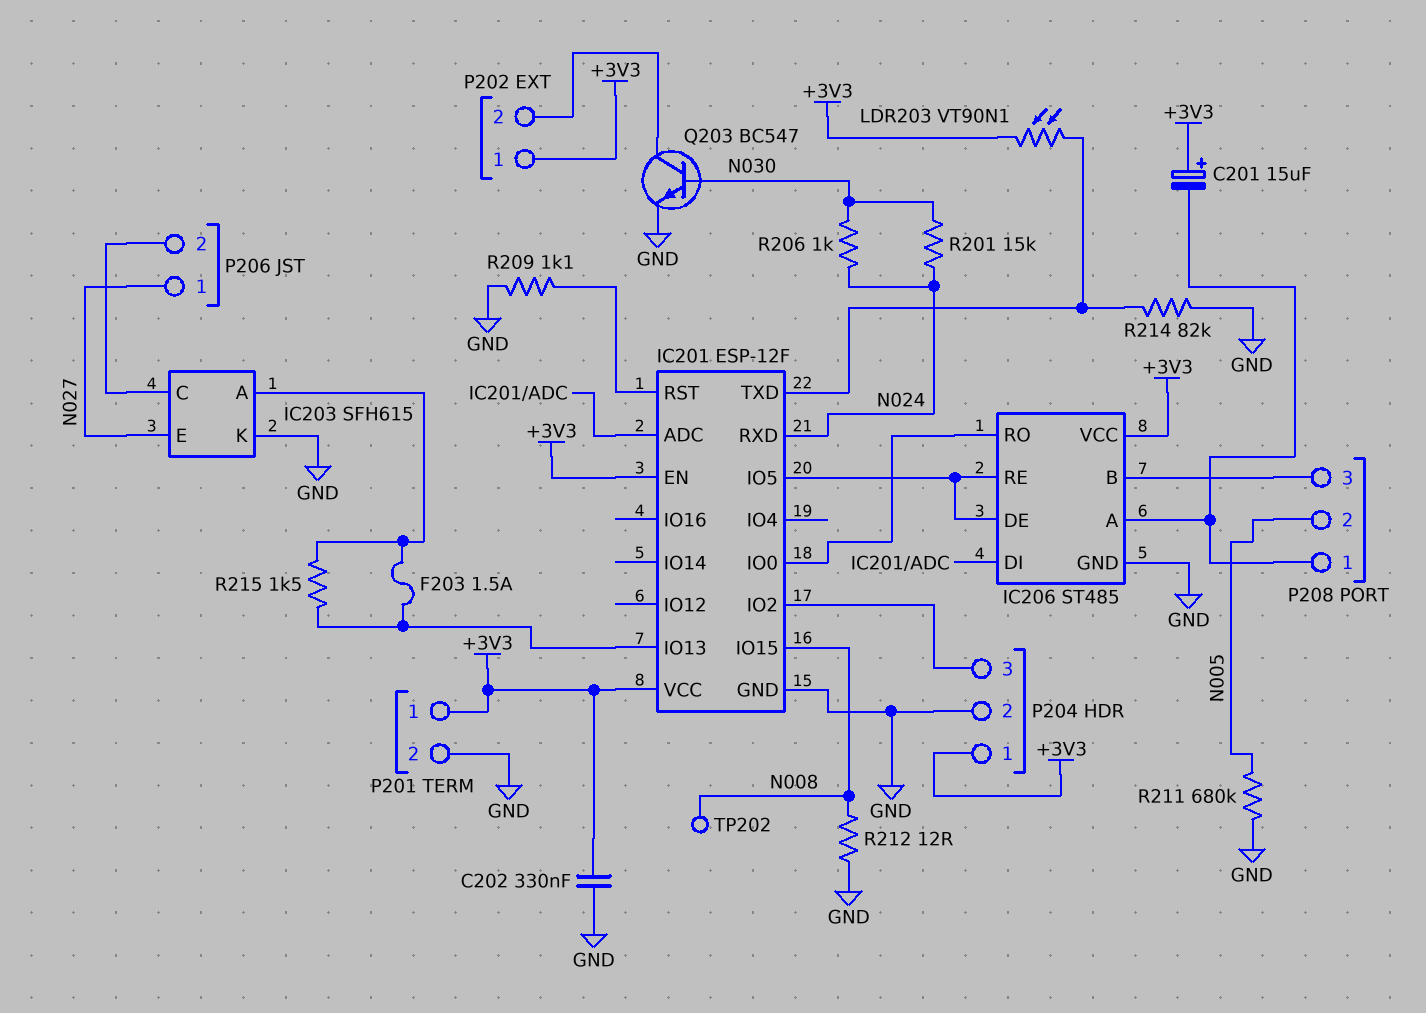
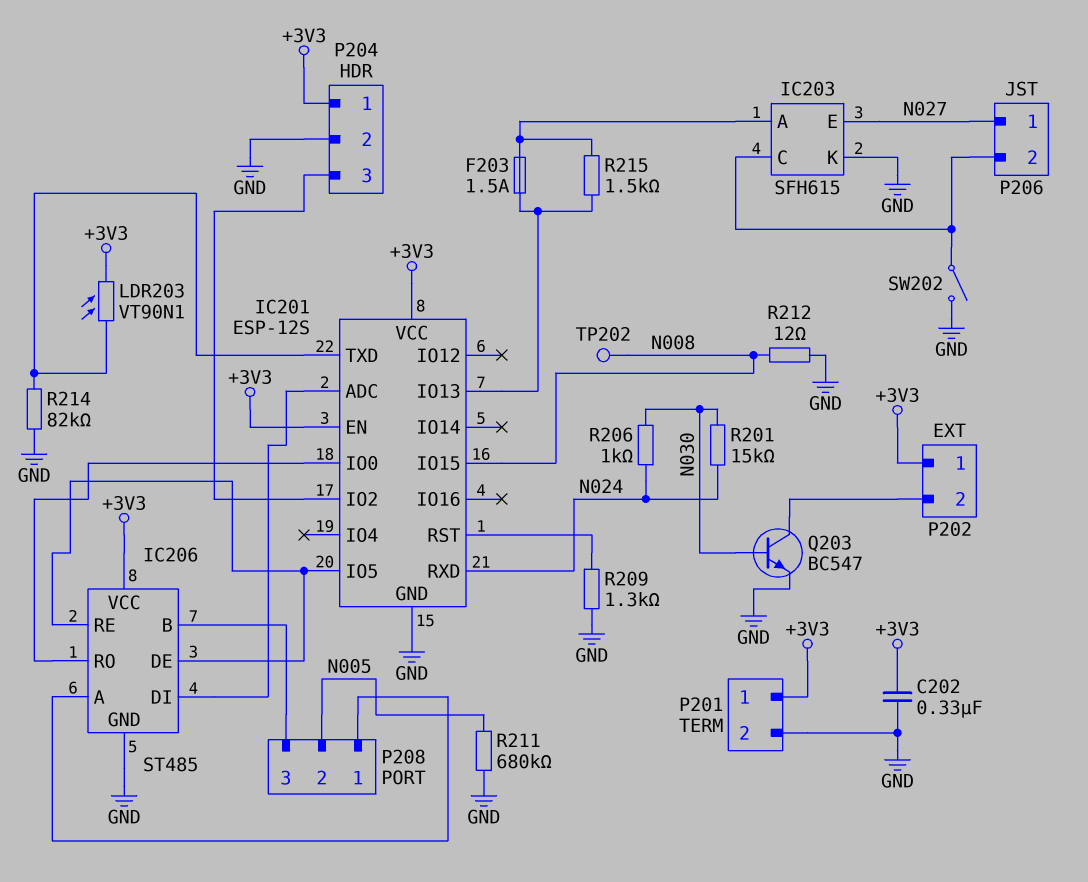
C201: 15uF (plus +3V3, minus IC206/A) -> none
IC201: ESP-12F -> ESP-12S
R209: 1.1k (GND, IC201/RST) -> 1.3k (GND, IC201/RST)
SW202: none -> switch (GND, IC203/C)

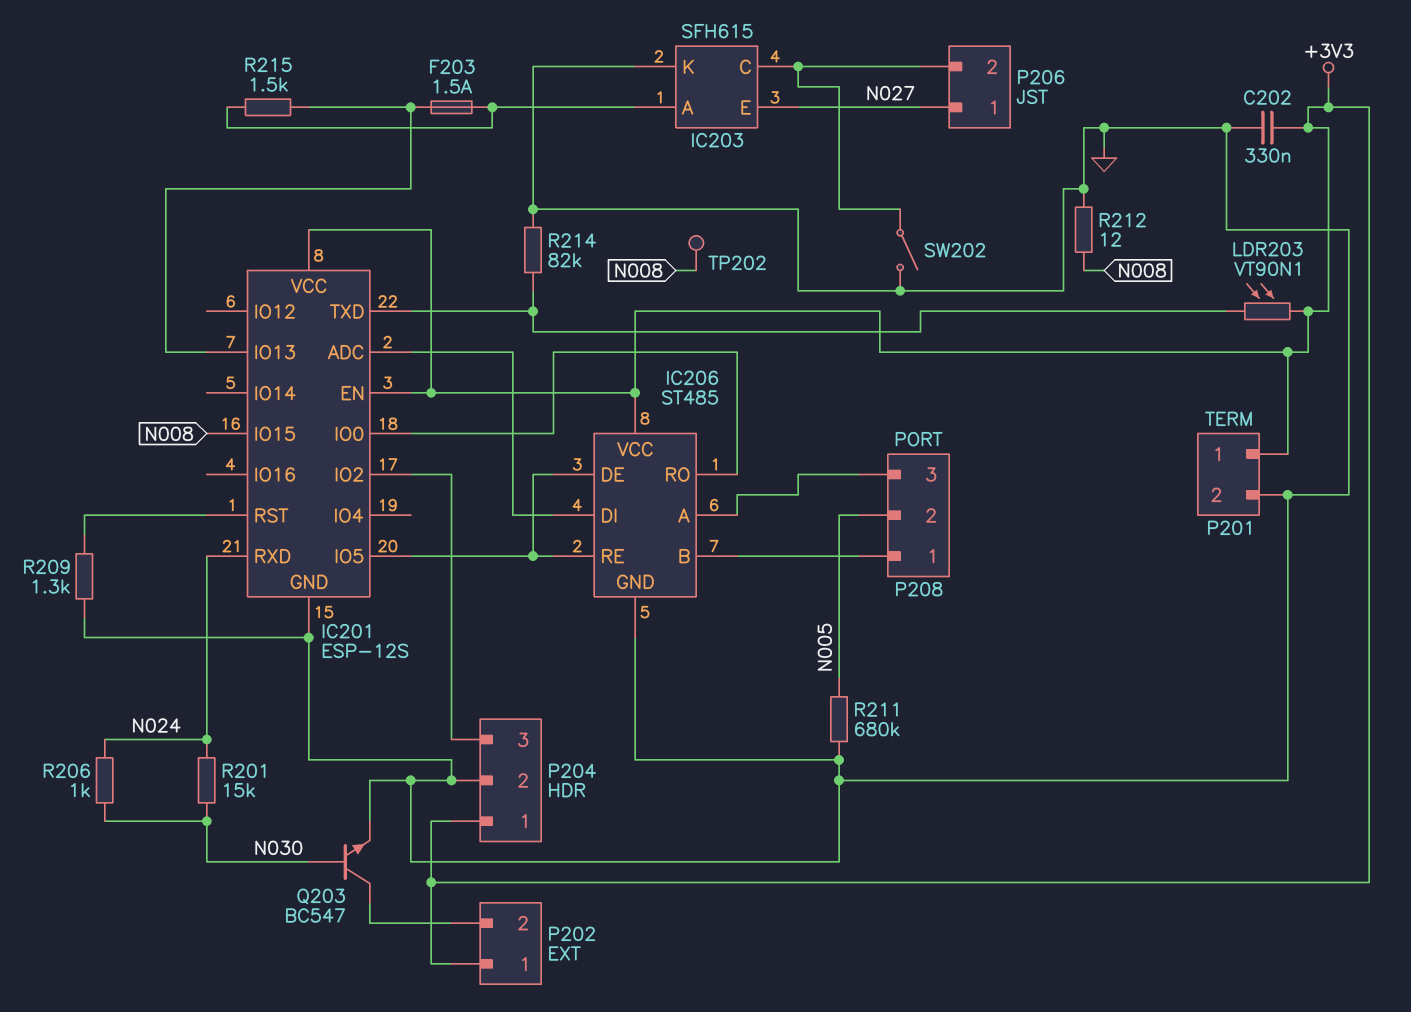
P208 pin 1: IC206/A -> IC206/B
P208 pin 3: IC206/B -> IC206/A

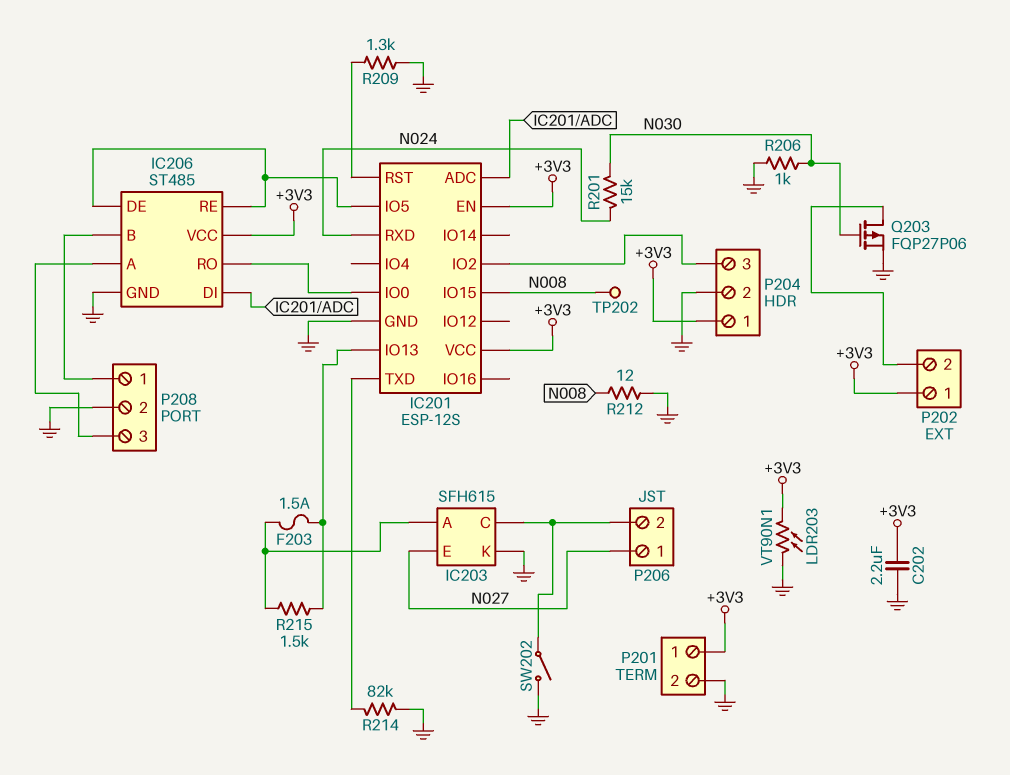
C202: 330nF (+3V3, GND) -> 2.2uF (+3V3, GND)
LDR203: VT90N1 (+3V3, IC201/TXD) -> VT90N1 (+3V3, GND)
P208 pin 2: N005 -> GND
Q203: NPN BC547 (B N030, C P202/2, E GND) -> PMOS FQP27P06 (G N030, D P202/2, S GND)
R206: 1k (N024, N030) -> 1k (GND, N030)
R211: 680k (GND, N005) -> none

